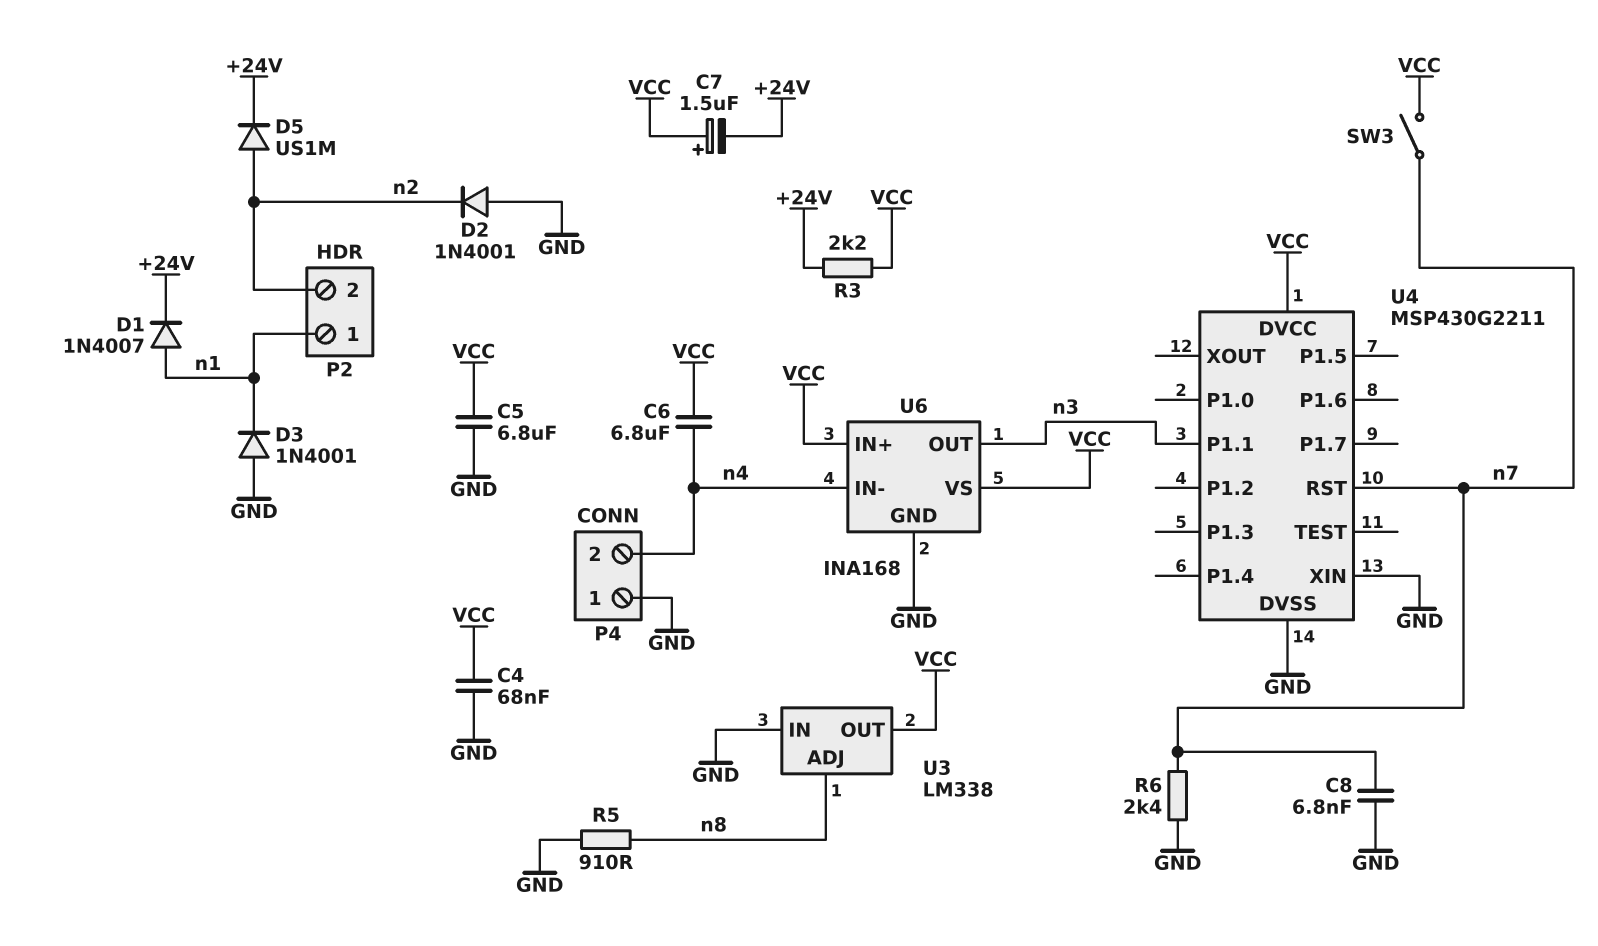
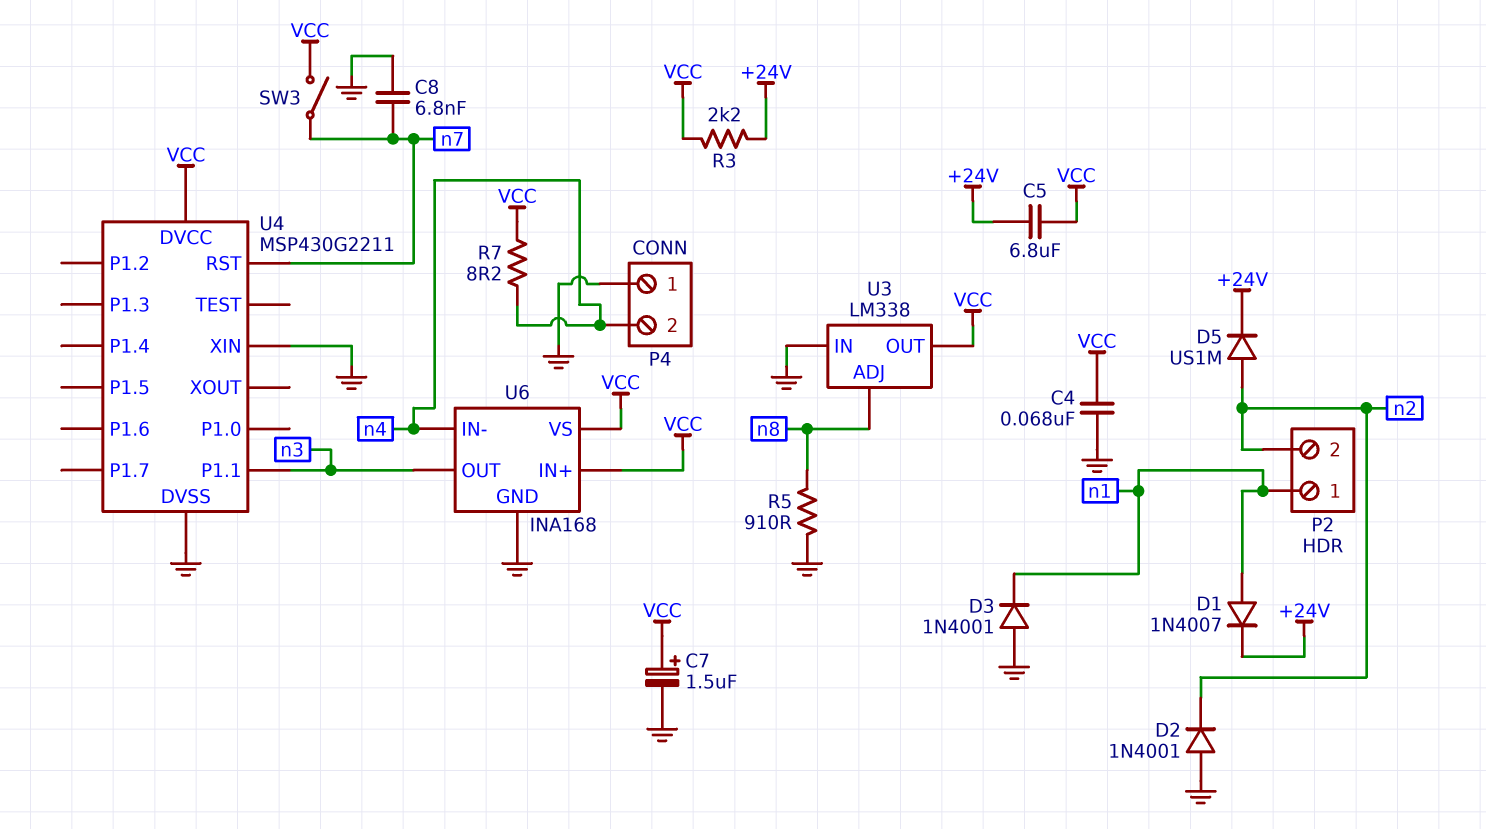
C5: 6.8uF (GND, VCC) -> 6.8uF (+24V, VCC)
C6: 6.8uF (VCC, n4) -> none
C7: 1.5uF (plus VCC, minus +24V) -> 1.5uF (plus VCC, minus GND)
R6: 2.4k (GND, n7) -> none
R7: none -> 8.2 (VCC, n4)

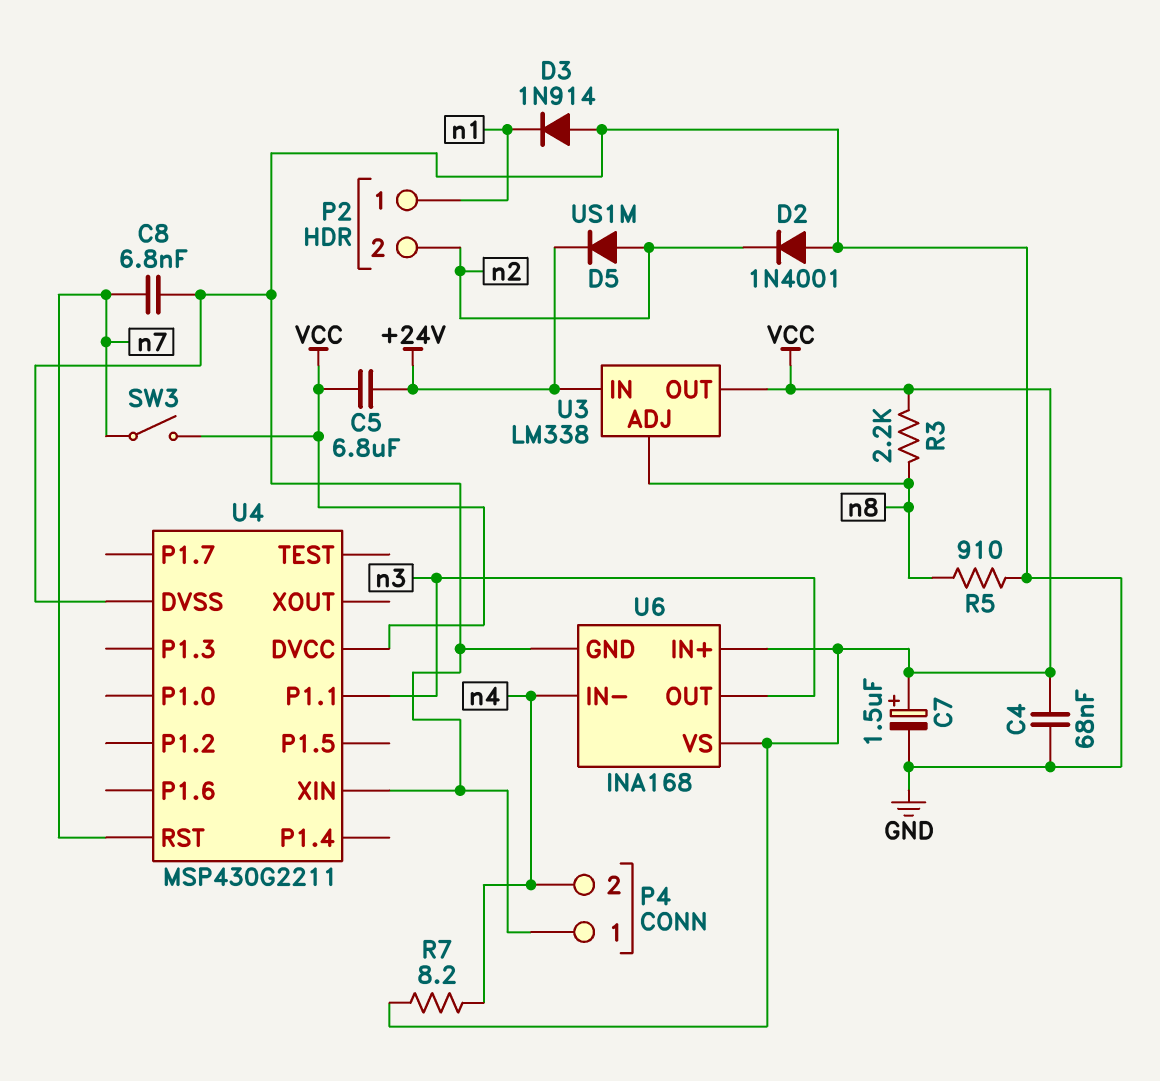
D1: diode 1N4007 (A n1, K +24V) -> none
D3: diode 1N4001 (A GND, K n1) -> diode 1N914 (A GND, K n1)
R3: 2.2k (+24V, VCC) -> 2.2k (VCC, n8)
U3 pin IN: GND -> +24V

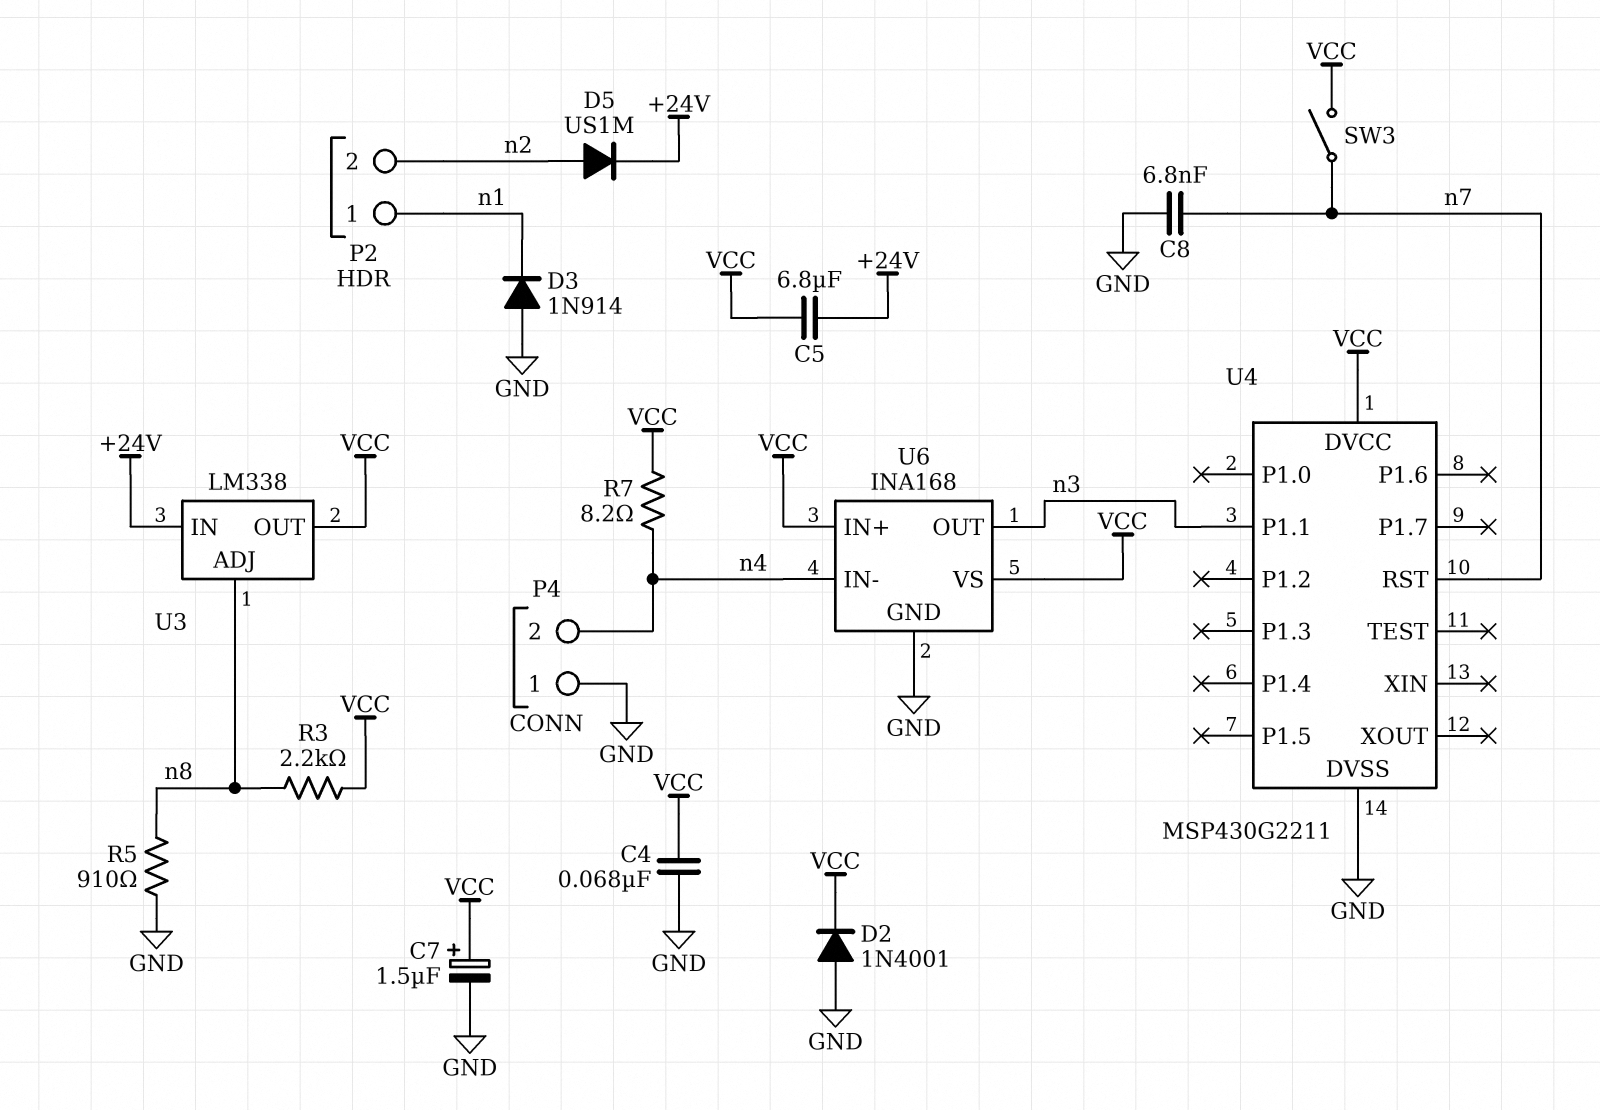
D2: diode 1N4001 (A GND, K n2) -> diode 1N4001 (A GND, K VCC)
U4 pin XIN: GND -> none

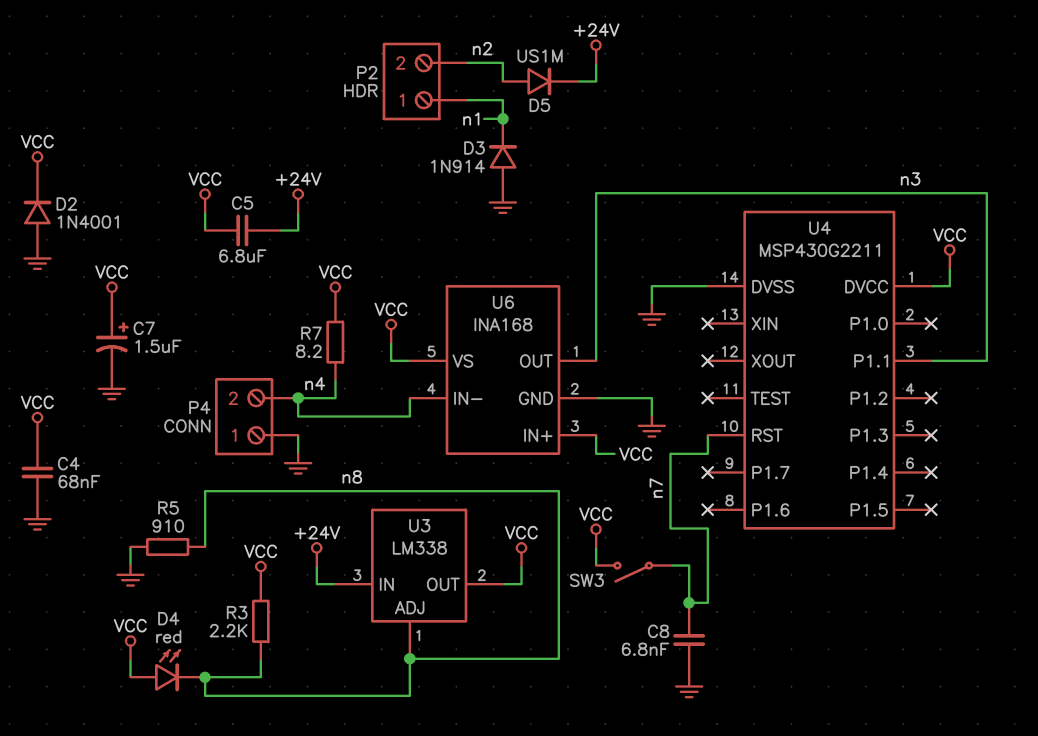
D4: none -> LED red (A VCC, K n8)

